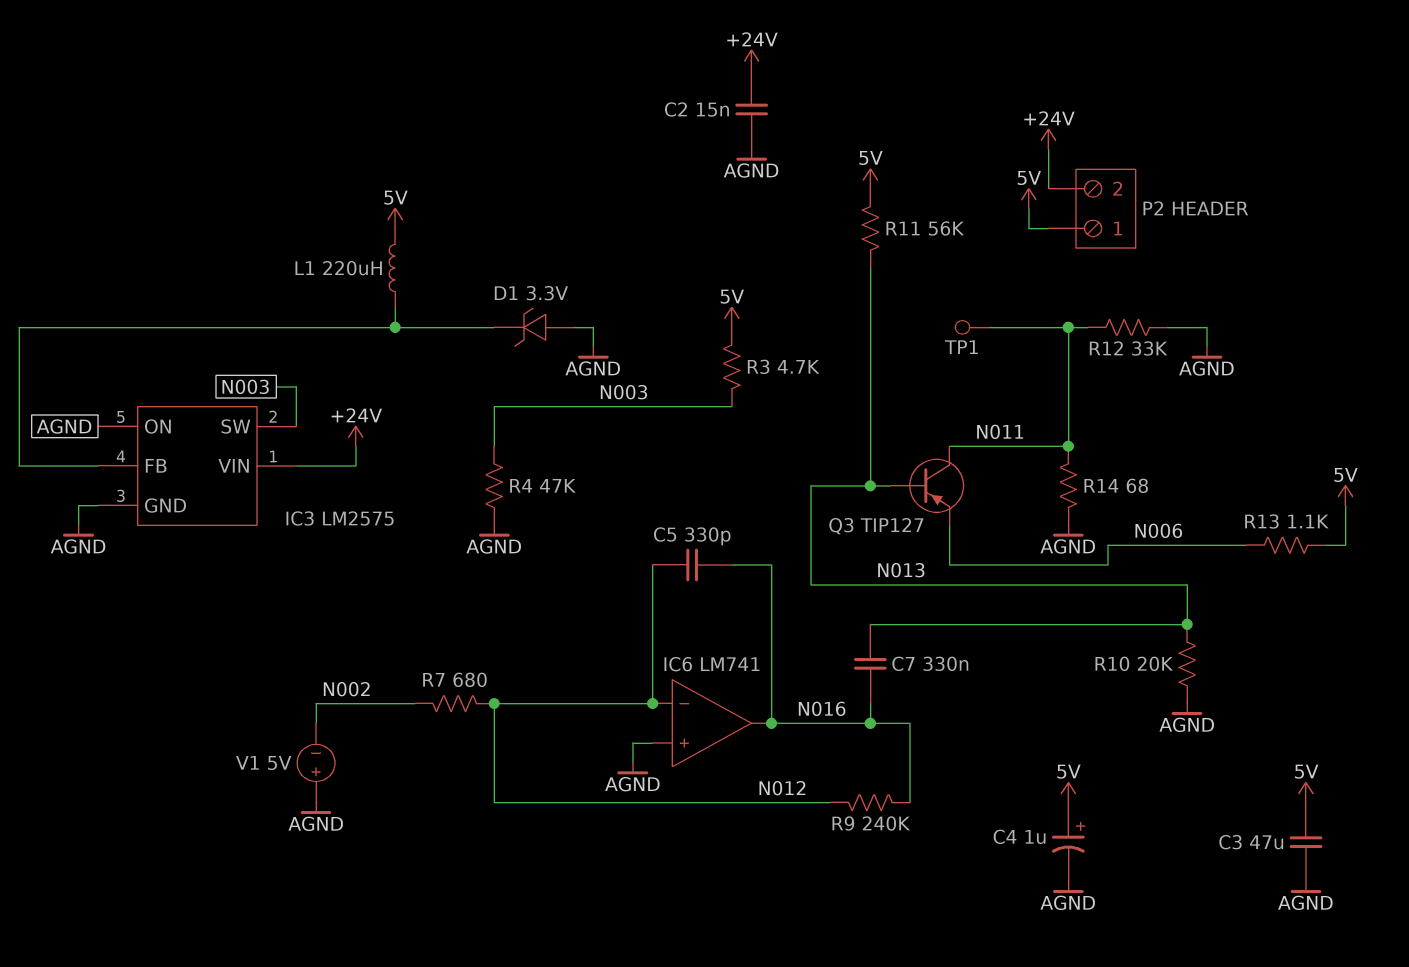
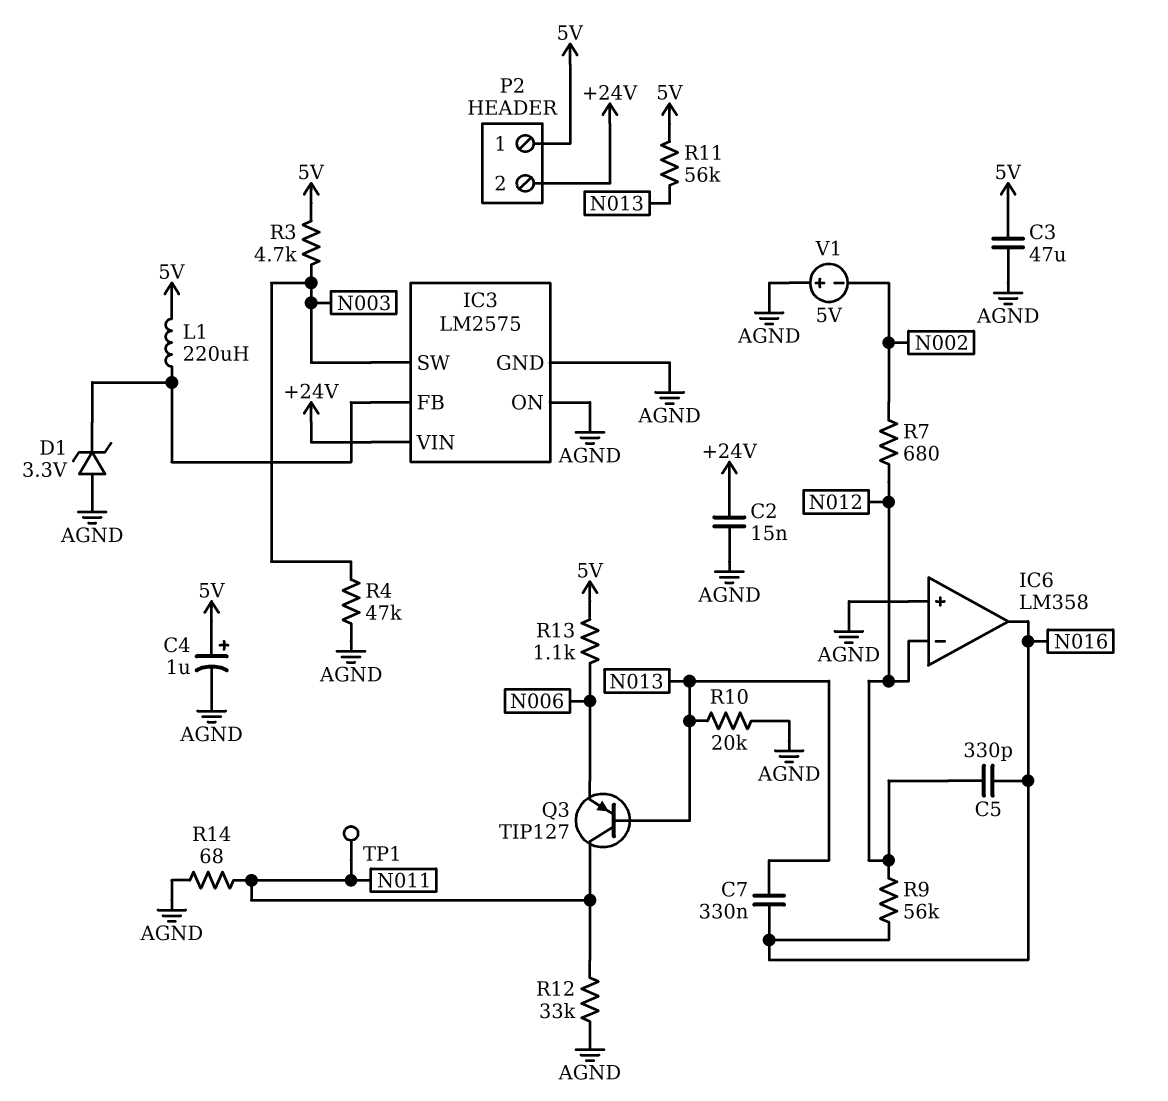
IC6: LM741 -> LM358
R9: 240k (N012, N016) -> 56k (N012, N016)

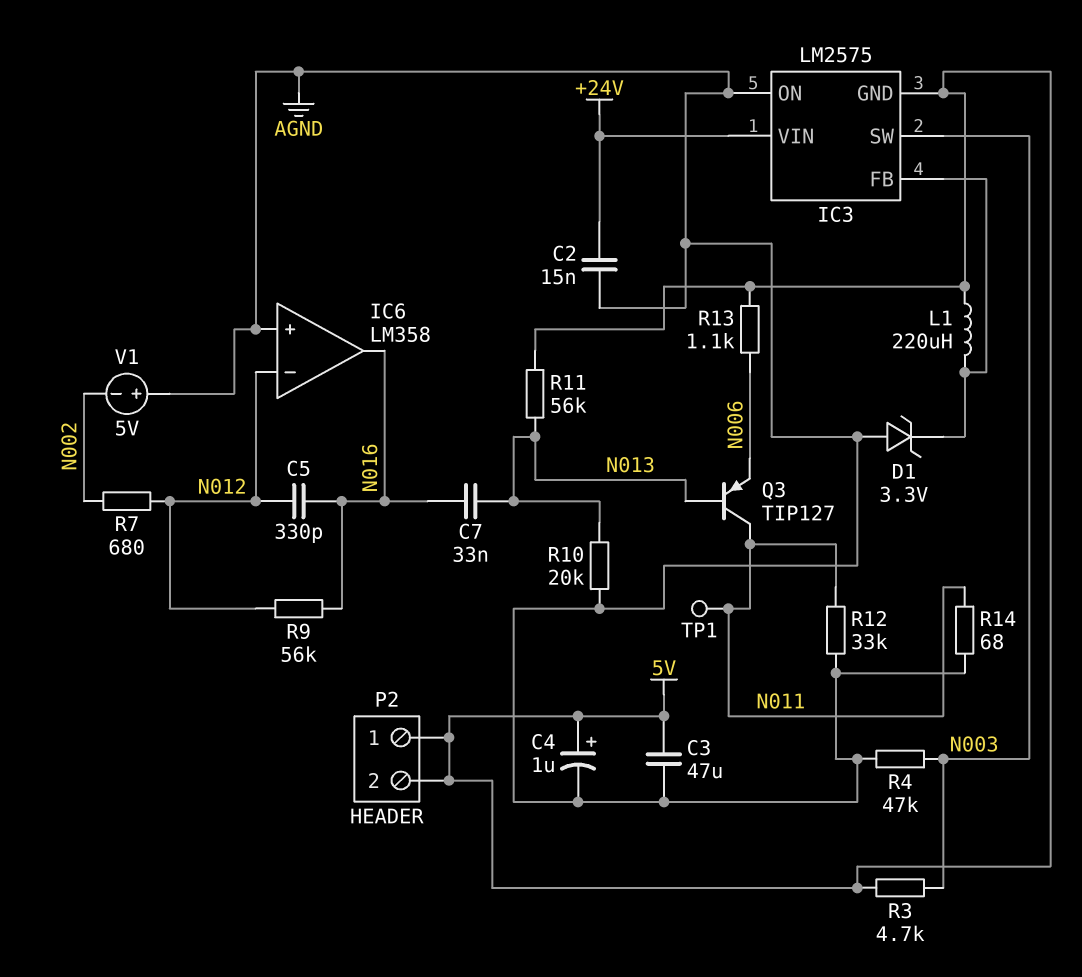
C7: 330nF (N013, N016) -> 33nF (N013, N016)
IC3 pin GND: AGND -> 5V
P2 pin 2: +24V -> 5V

